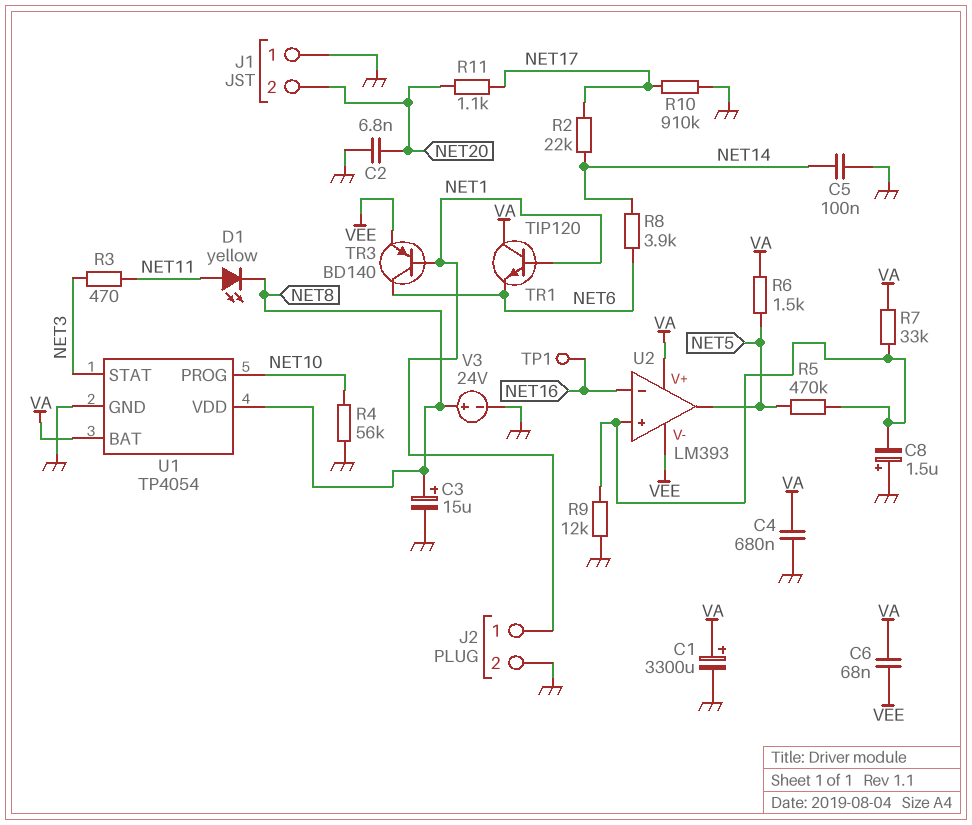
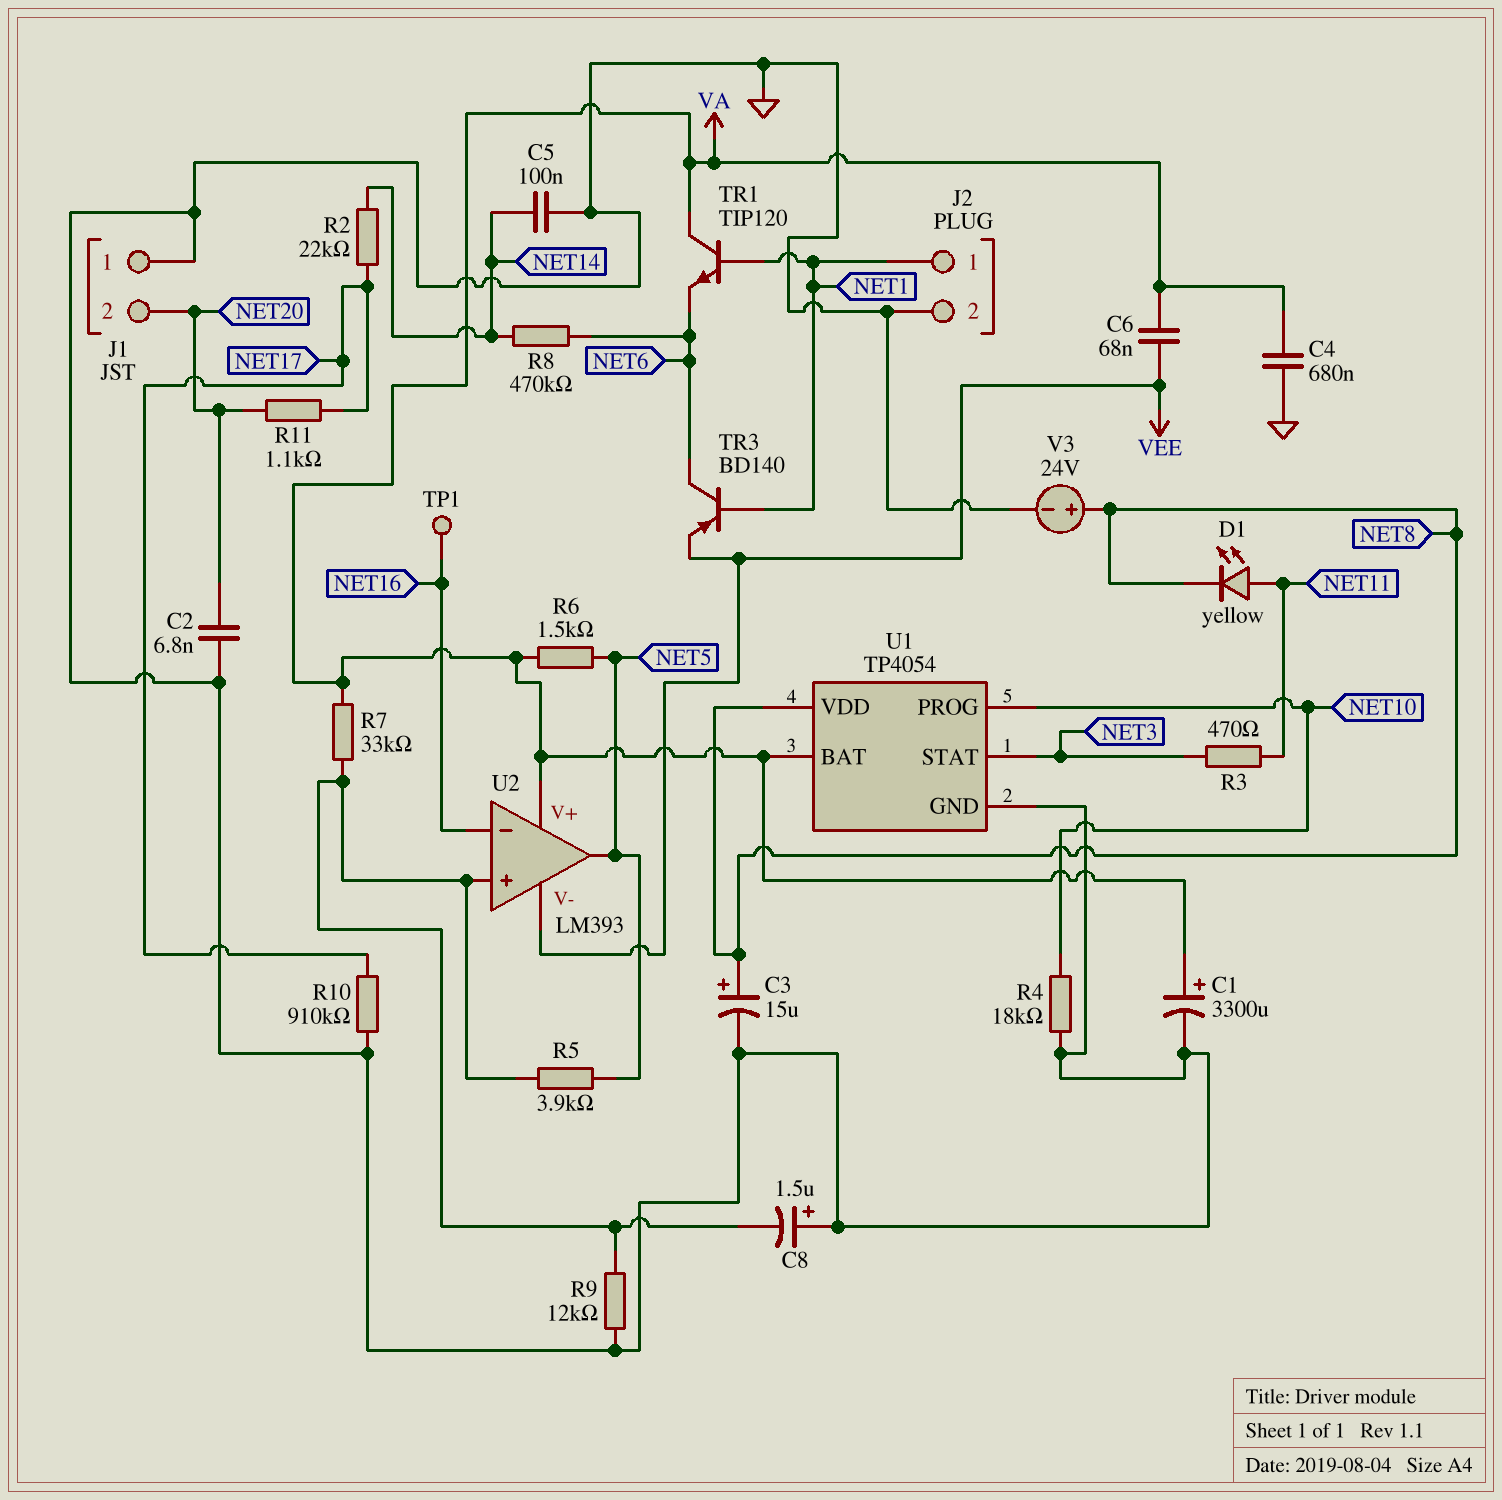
R4: 56k (GND, NET10) -> 18k (GND, NET10)
R5: 470k (NET5, U2/in+) -> 3.9k (NET5, U2/in+)
R8: 3.9k (NET6, NET14) -> 470k (NET6, NET14)

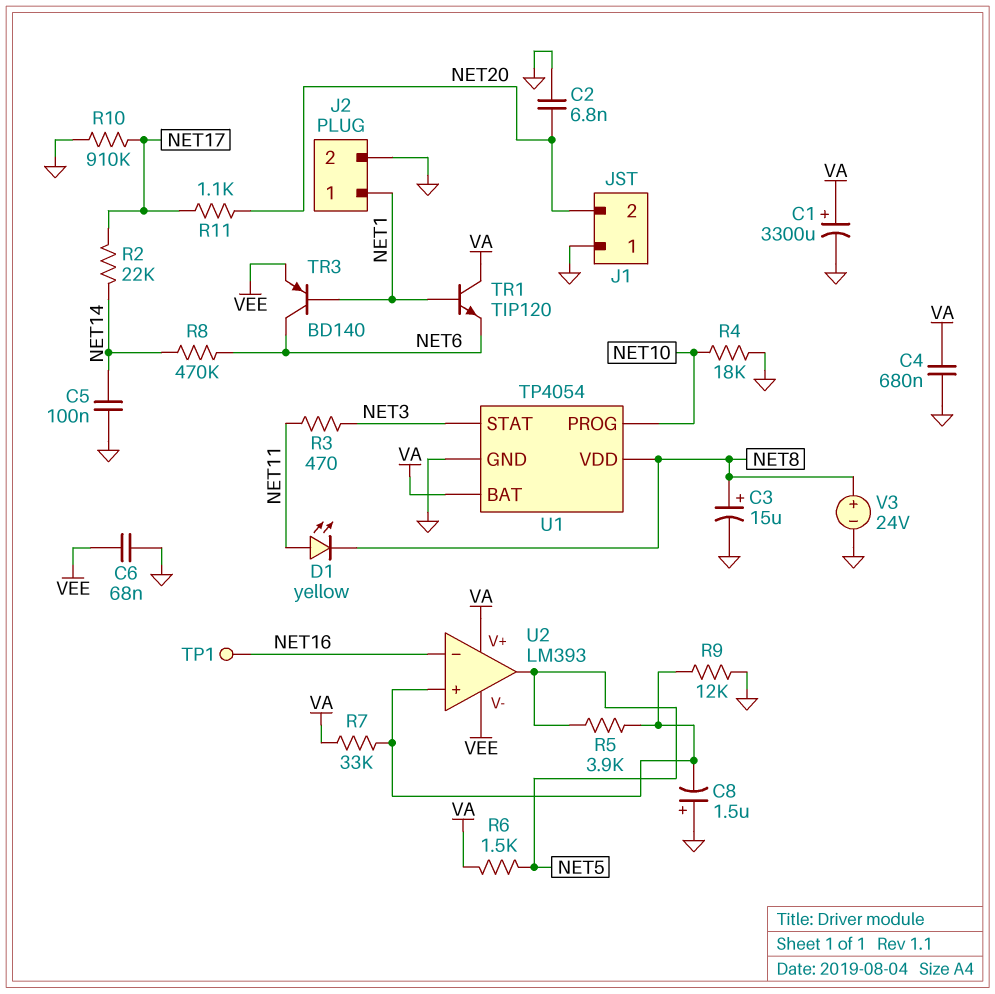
C6: 68nF (VA, VEE) -> 68nF (GND, VEE)

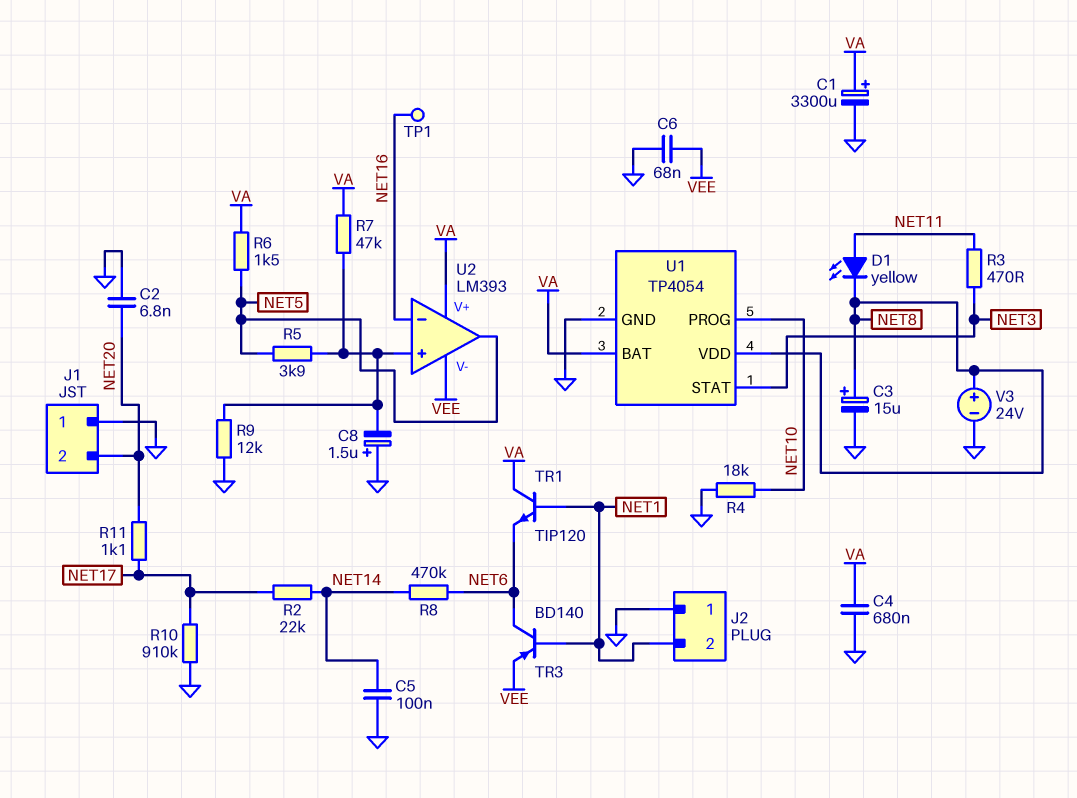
J2 pin 1: NET1 -> GND
J2 pin 2: GND -> NET1
R7: 33k (U2/in+, VA) -> 47k (U2/in+, VA)

